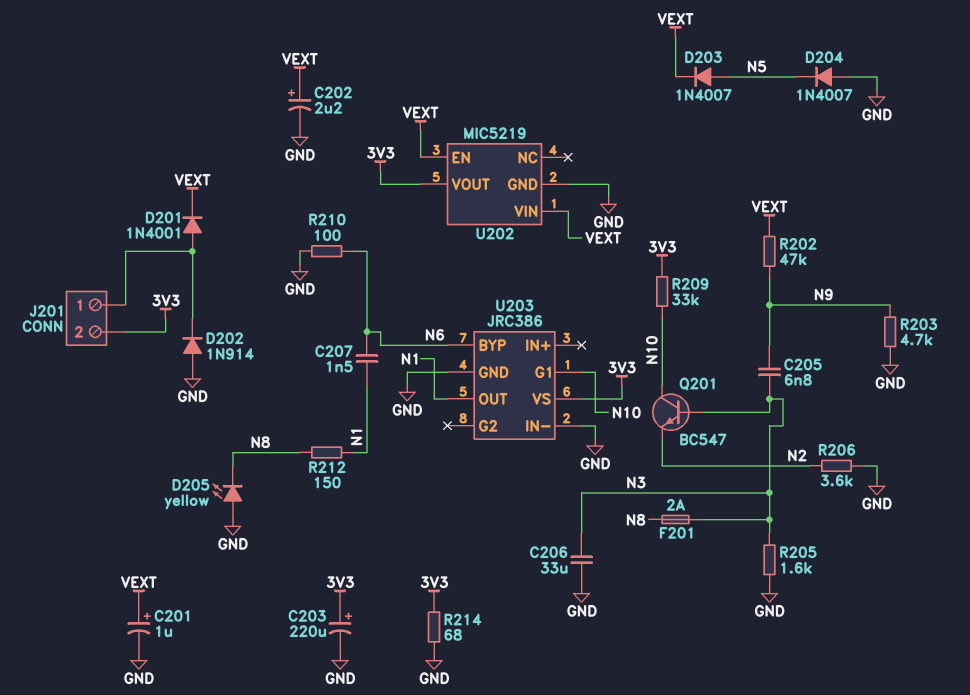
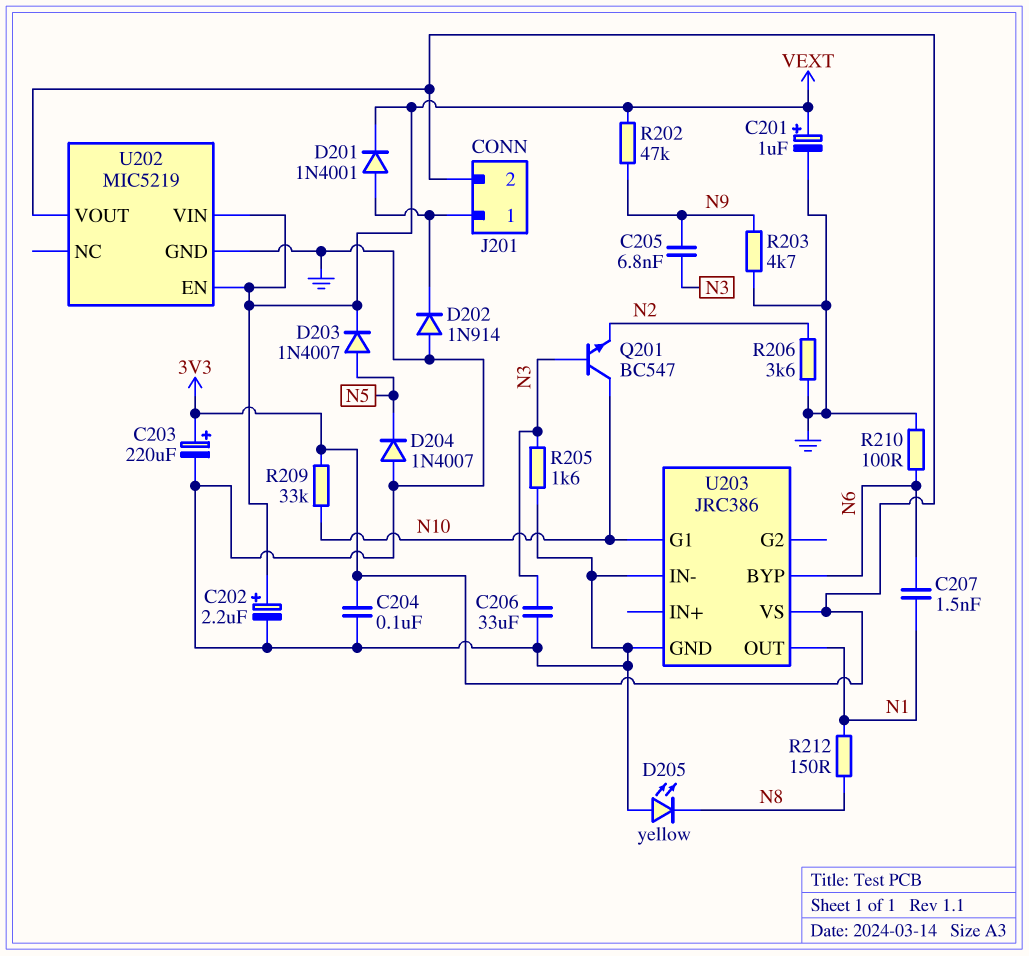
C204: none -> 100nF (3V3, GND)
F201: 2A (N3, N8) -> none
R214: 68 (3V3, GND) -> none

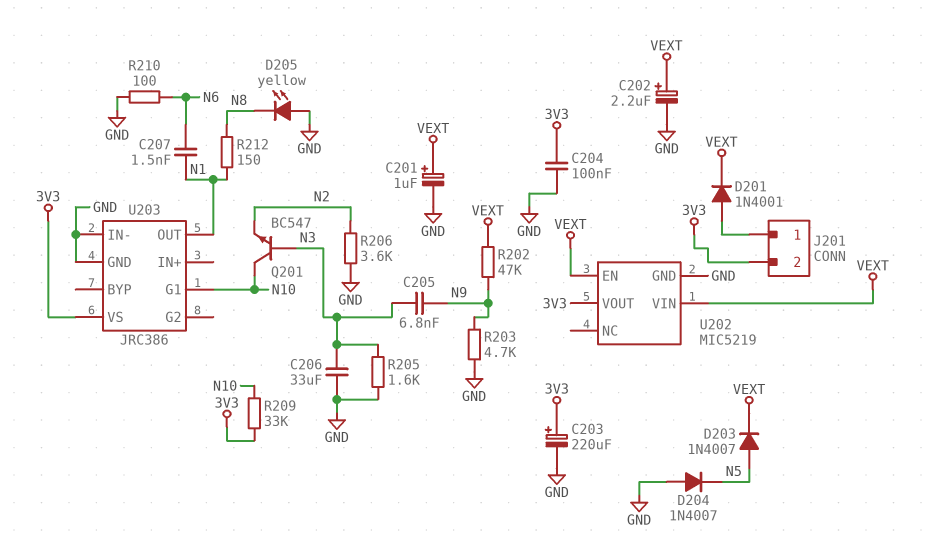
D202: diode 1N914 (A GND, K J201/1) -> none
U203 pin BYP: N6 -> none

